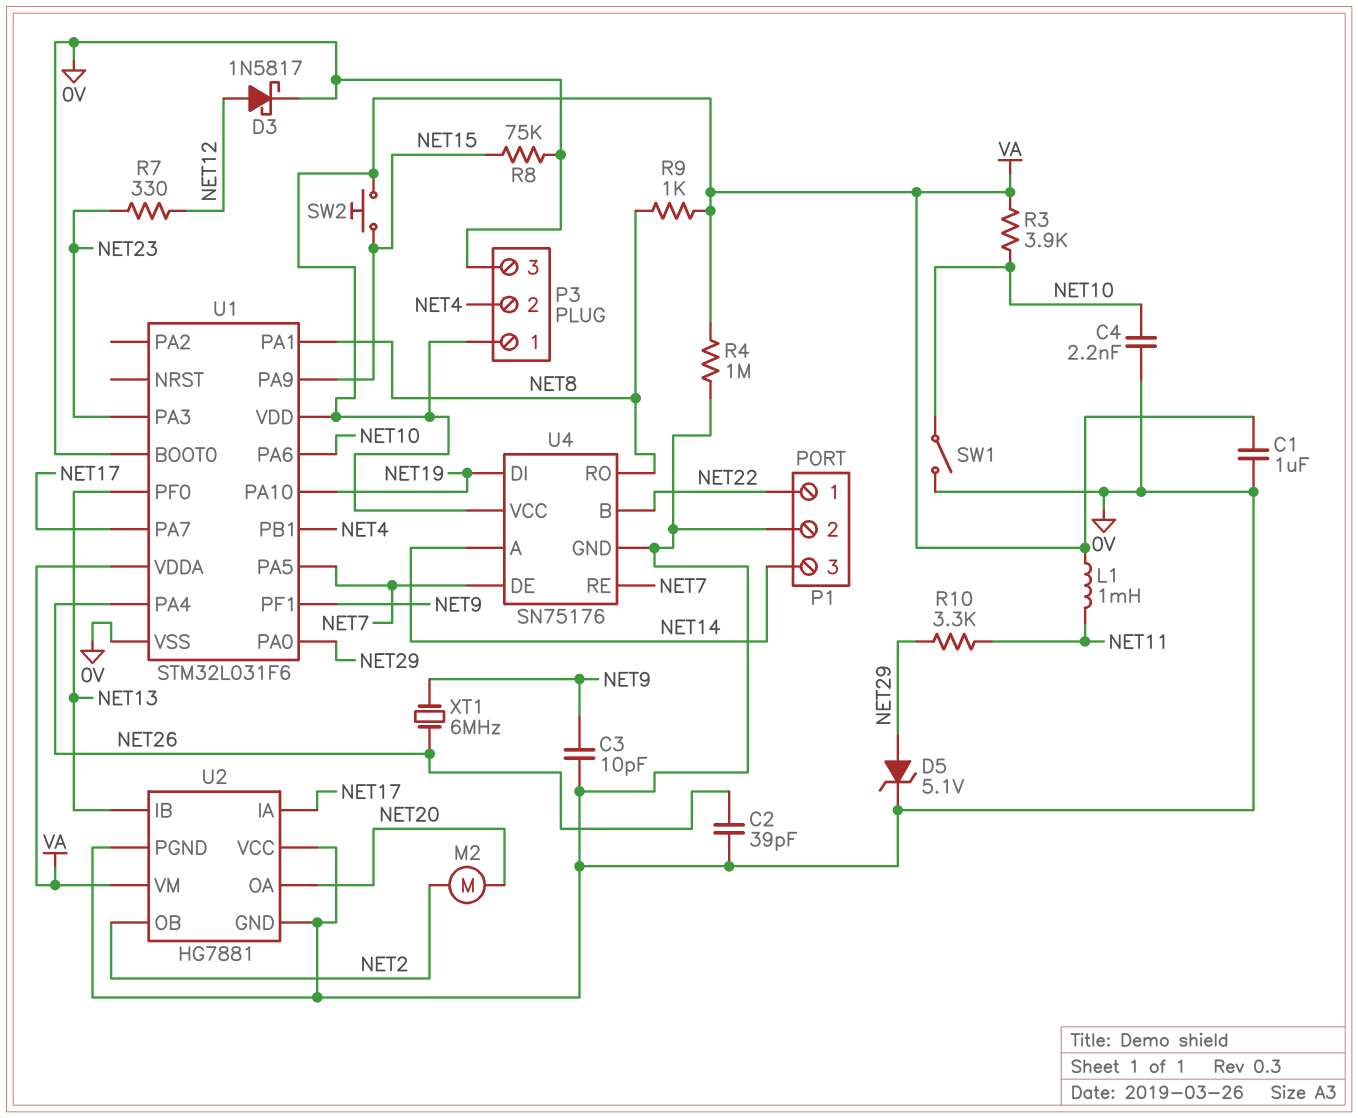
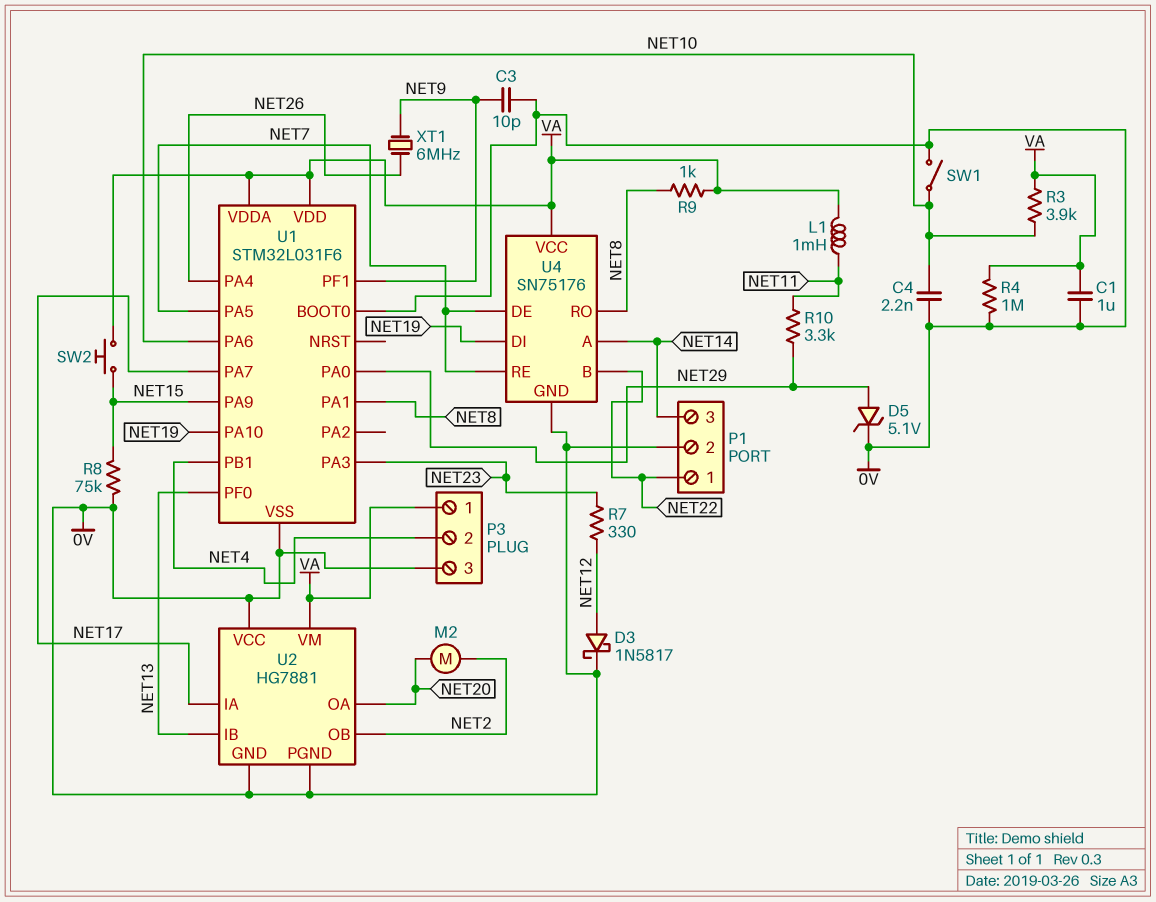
C2: 39pF (0V, NET26) -> none

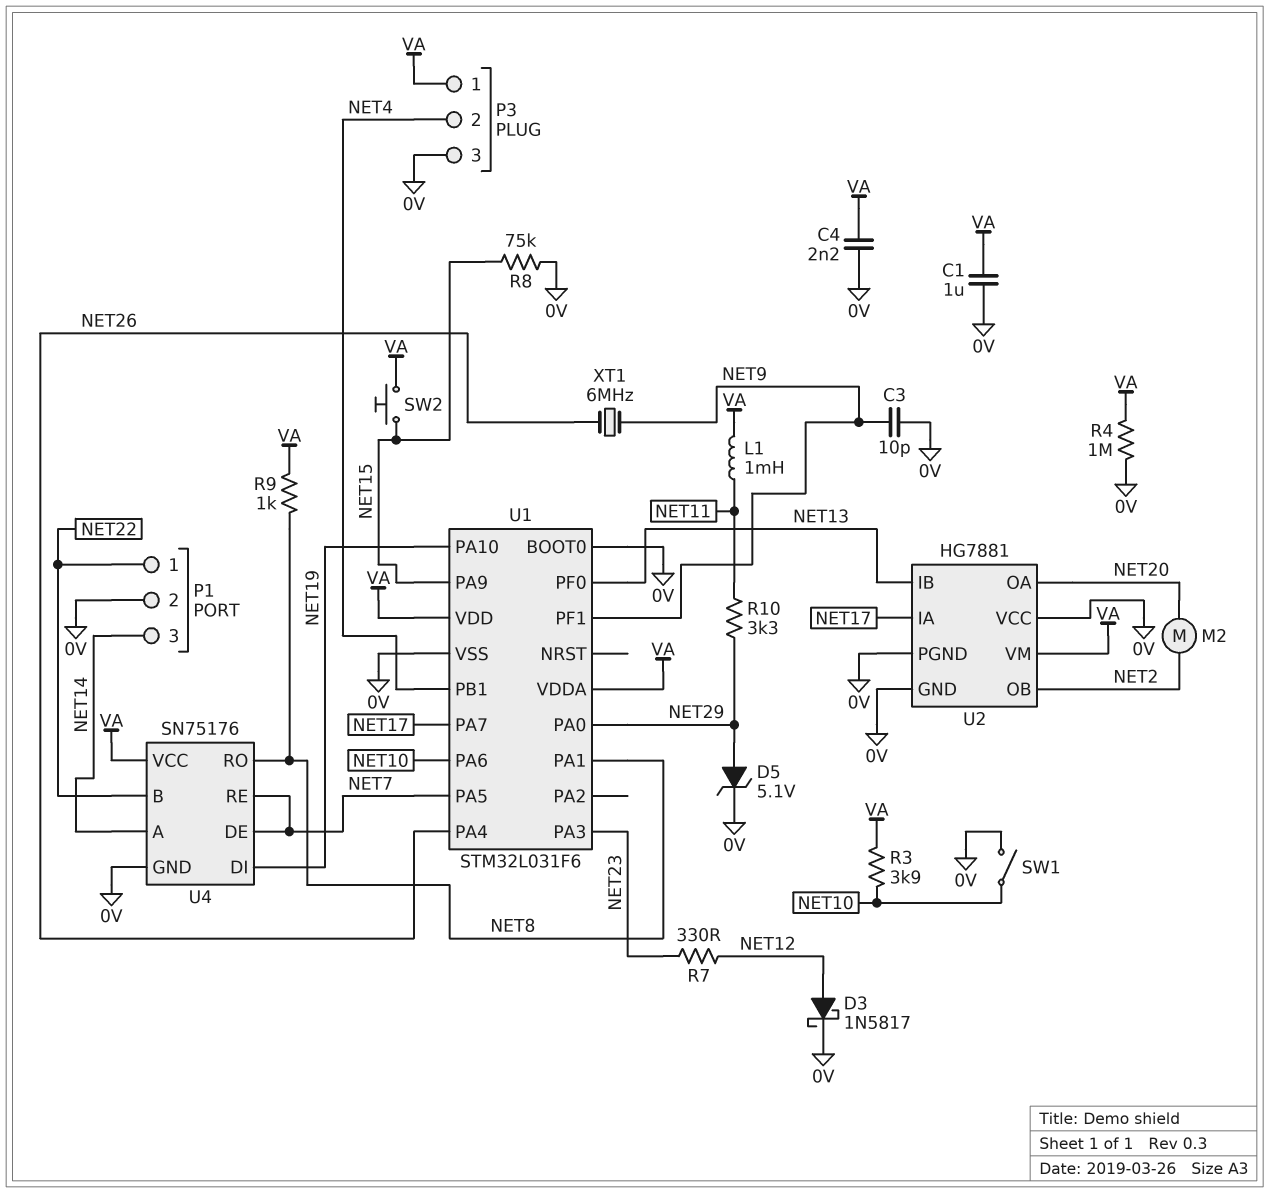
C4: 2.2nF (0V, NET10) -> 2.2nF (0V, VA)

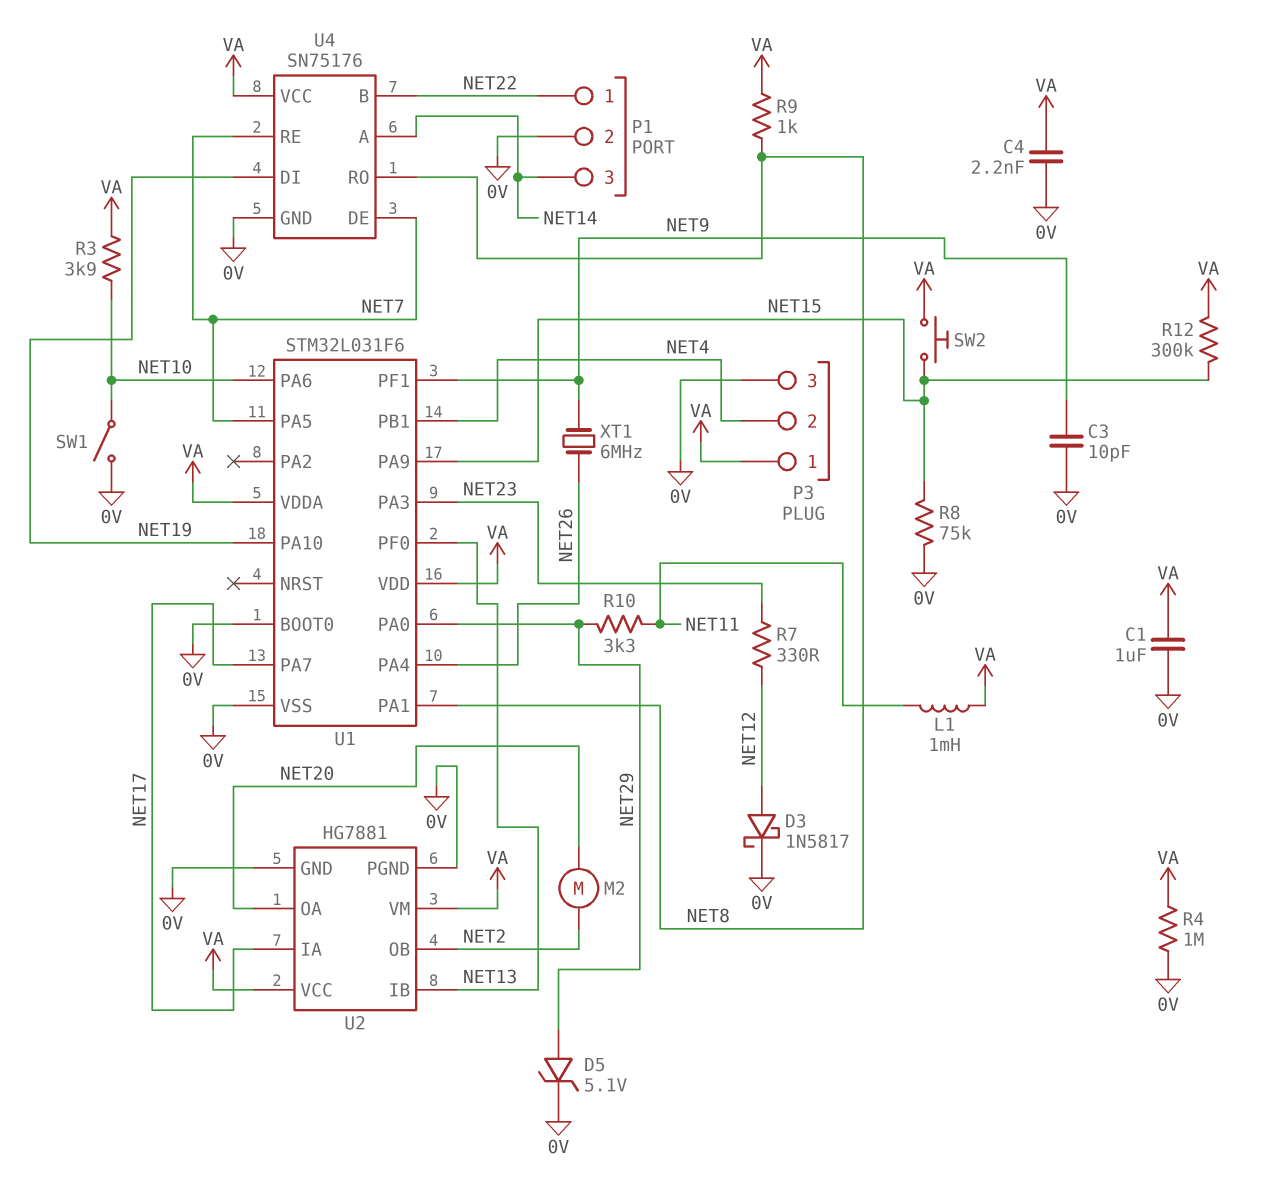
R12: none -> 300k (NET15, VA)
U2 pin VCC: 0V -> VA

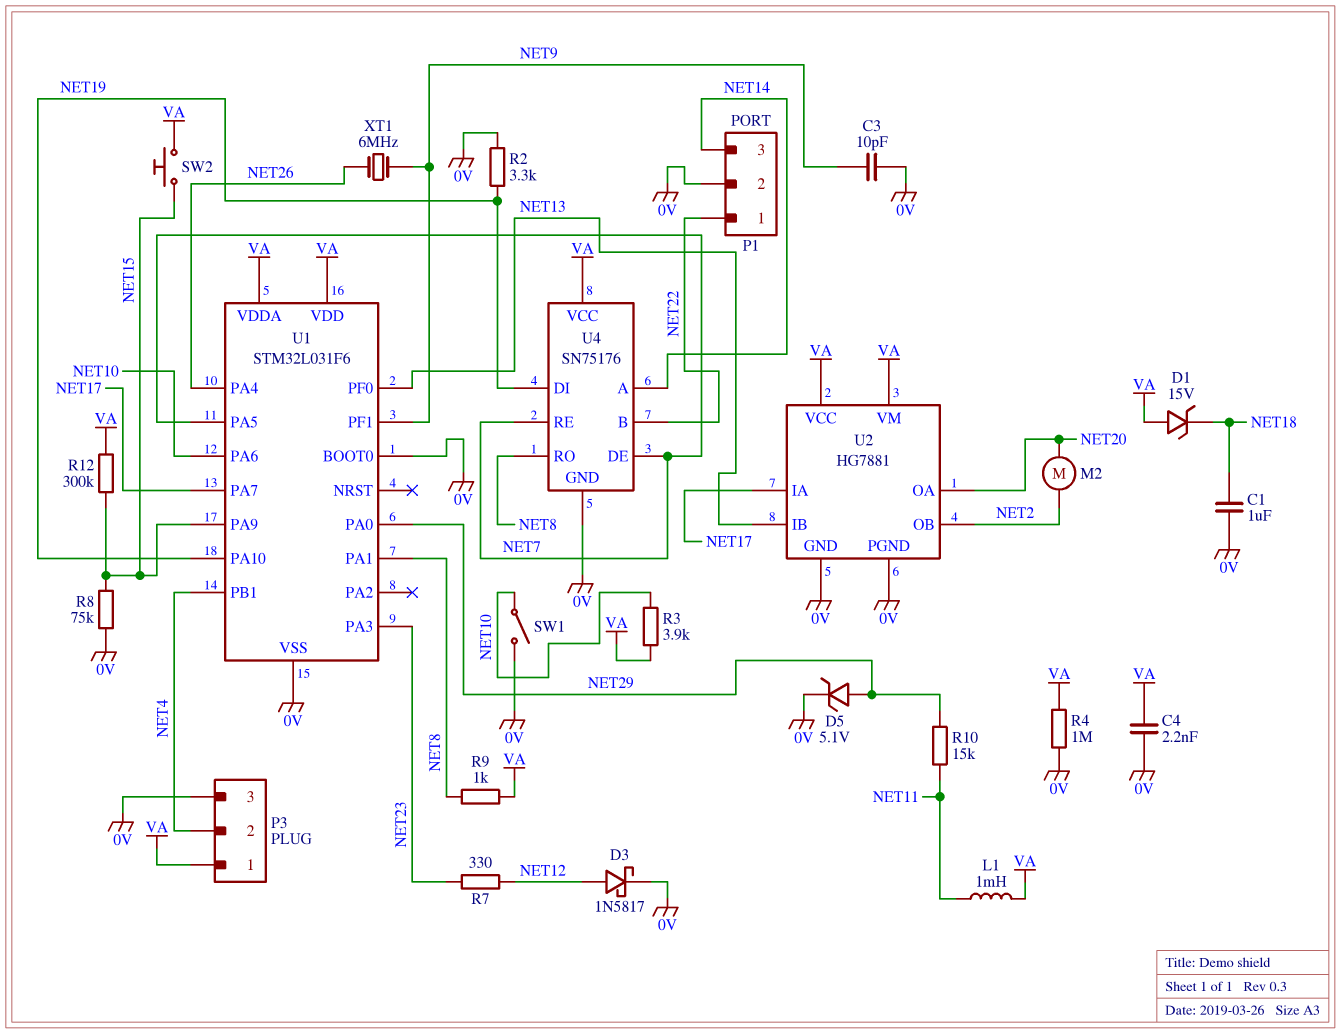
C1: 1uF (0V, VA) -> 1uF (0V, NET18)
D1: none -> zener 15V (A VA, K NET18)
R2: none -> 3.3k (0V, NET19)
R10: 3.3k (NET11, NET29) -> 15k (NET11, NET29)

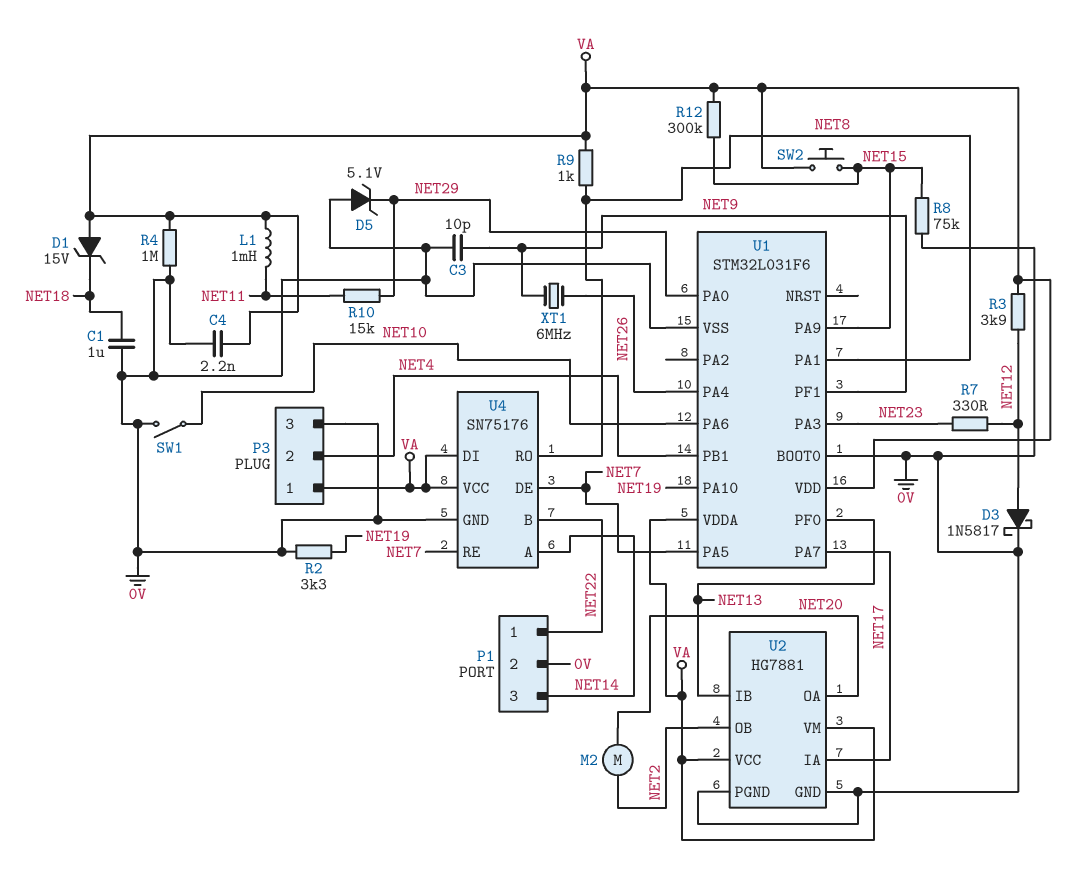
D5: zener 5.1V (A NET29, K 0V) -> zener 5.1V (A 0V, K NET29)
R3: 3.9k (NET10, VA) -> 3.9k (NET12, VA)
U4 pin DI: NET19 -> VA

